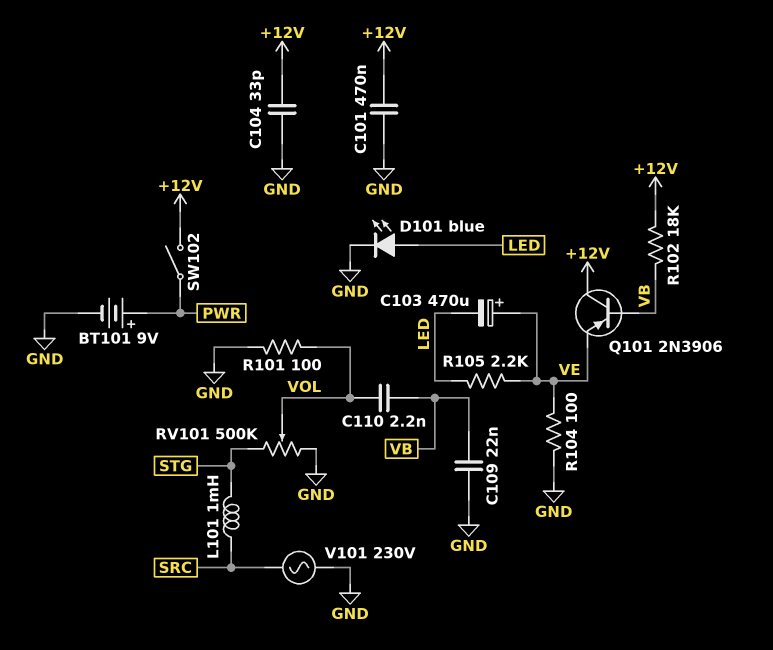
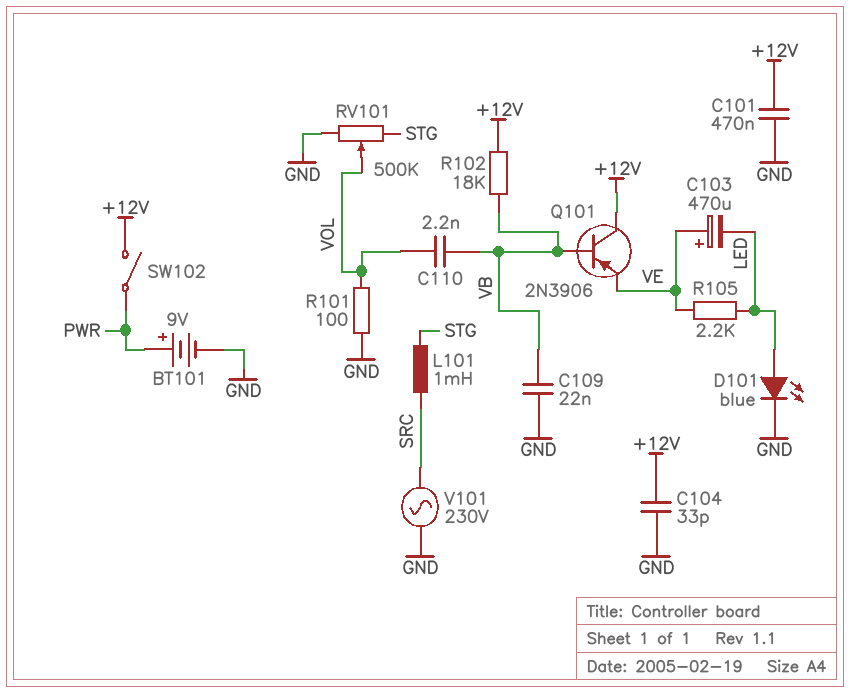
R104: 100 (GND, VE) -> none

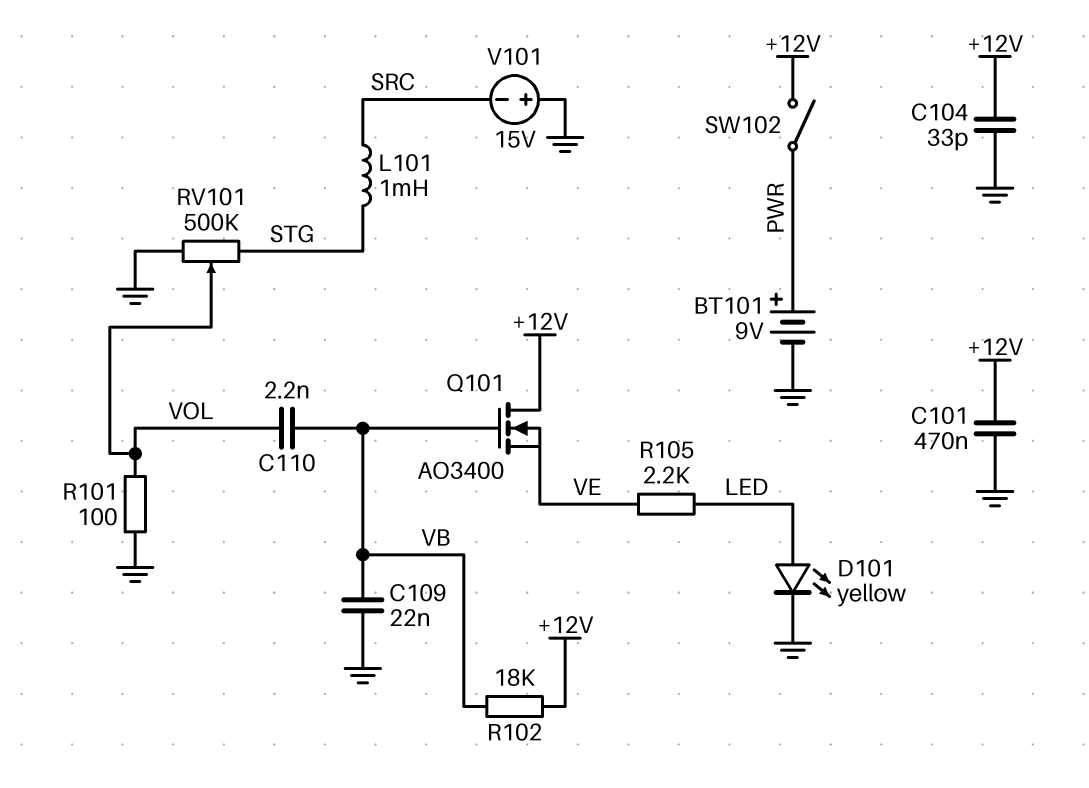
C103: 470uF (plus VE, minus LED) -> none
D101: LED blue (A LED, K GND) -> LED yellow (A LED, K GND)
Q101: PNP 2N3906 (B VB, C +12V, E VE) -> NMOS AO3400 (G VB, D +12V, S VE)
V101: AC 230V (GND, SRC) -> 15V (plus GND, minus SRC)

